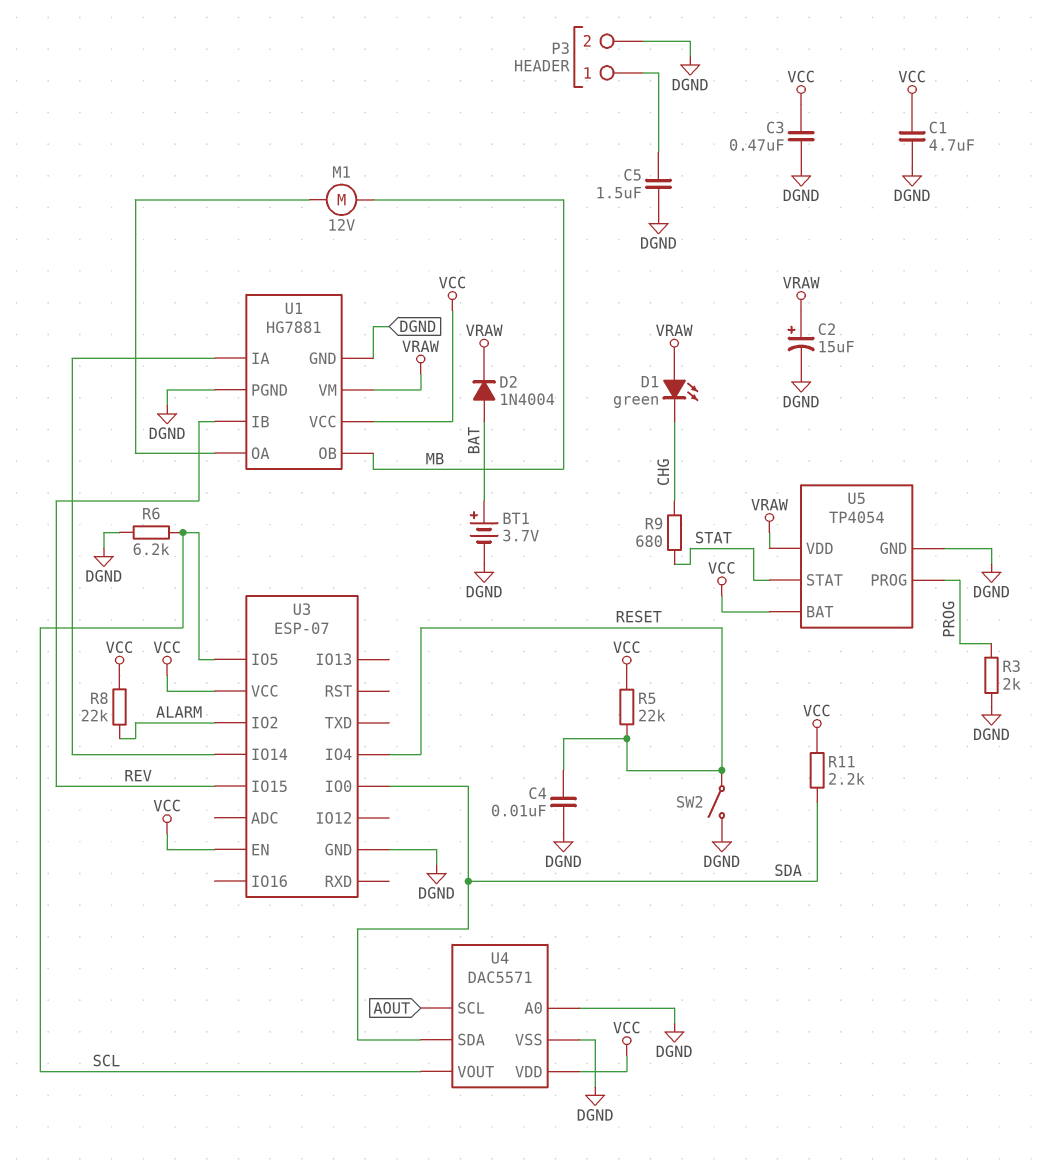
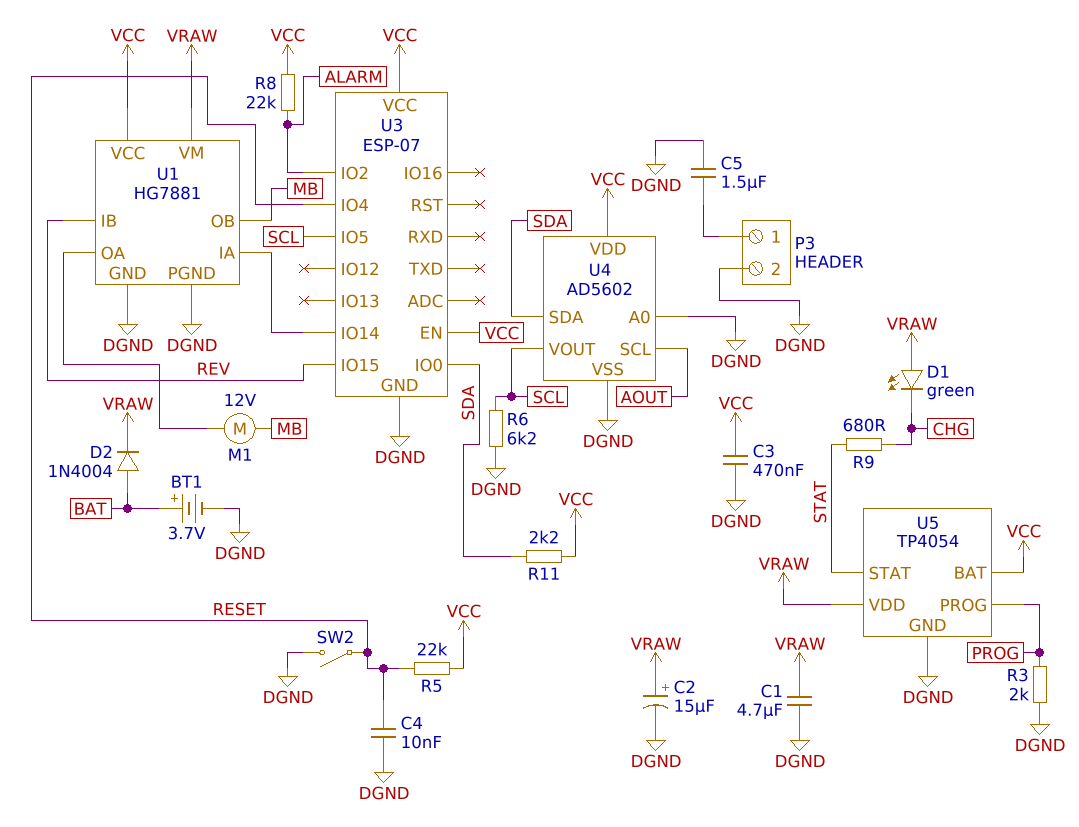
C1: 4.7uF (DGND, VCC) -> 4.7uF (DGND, VRAW)
U4: DAC5571 -> AD5602

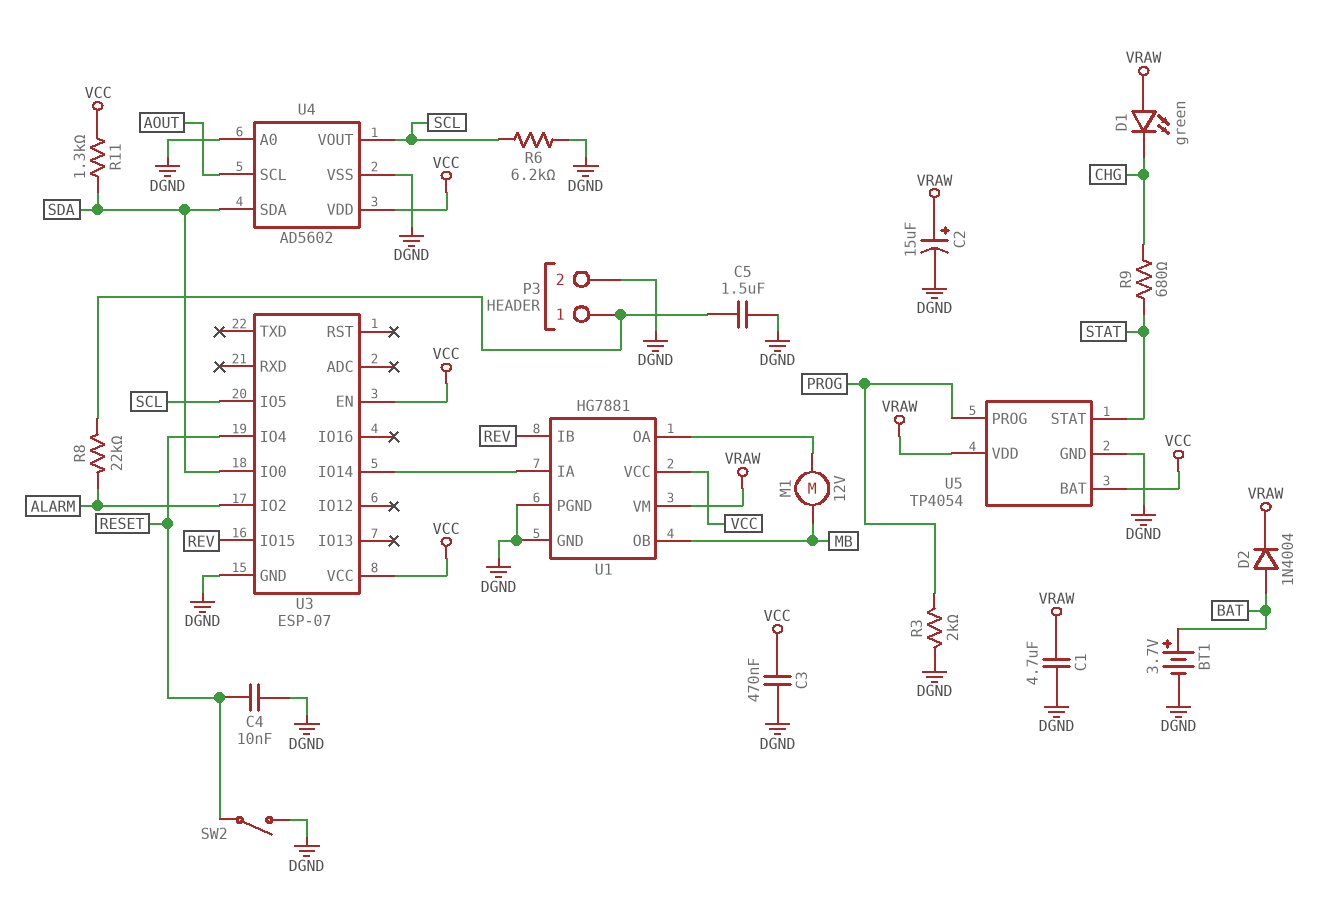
R5: 22k (RESET, VCC) -> none
R8: 22k (ALARM, VCC) -> 22k (ALARM, P3/1)
R11: 2.2k (SDA, VCC) -> 1.3k (SDA, VCC)

